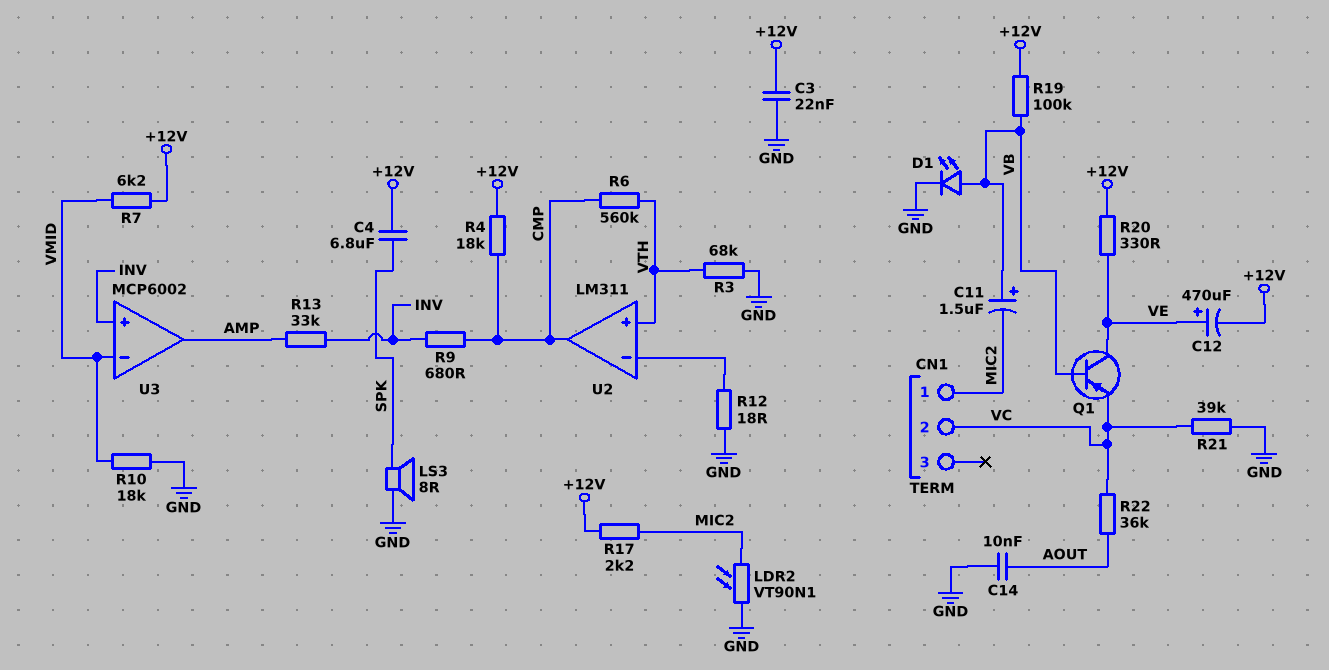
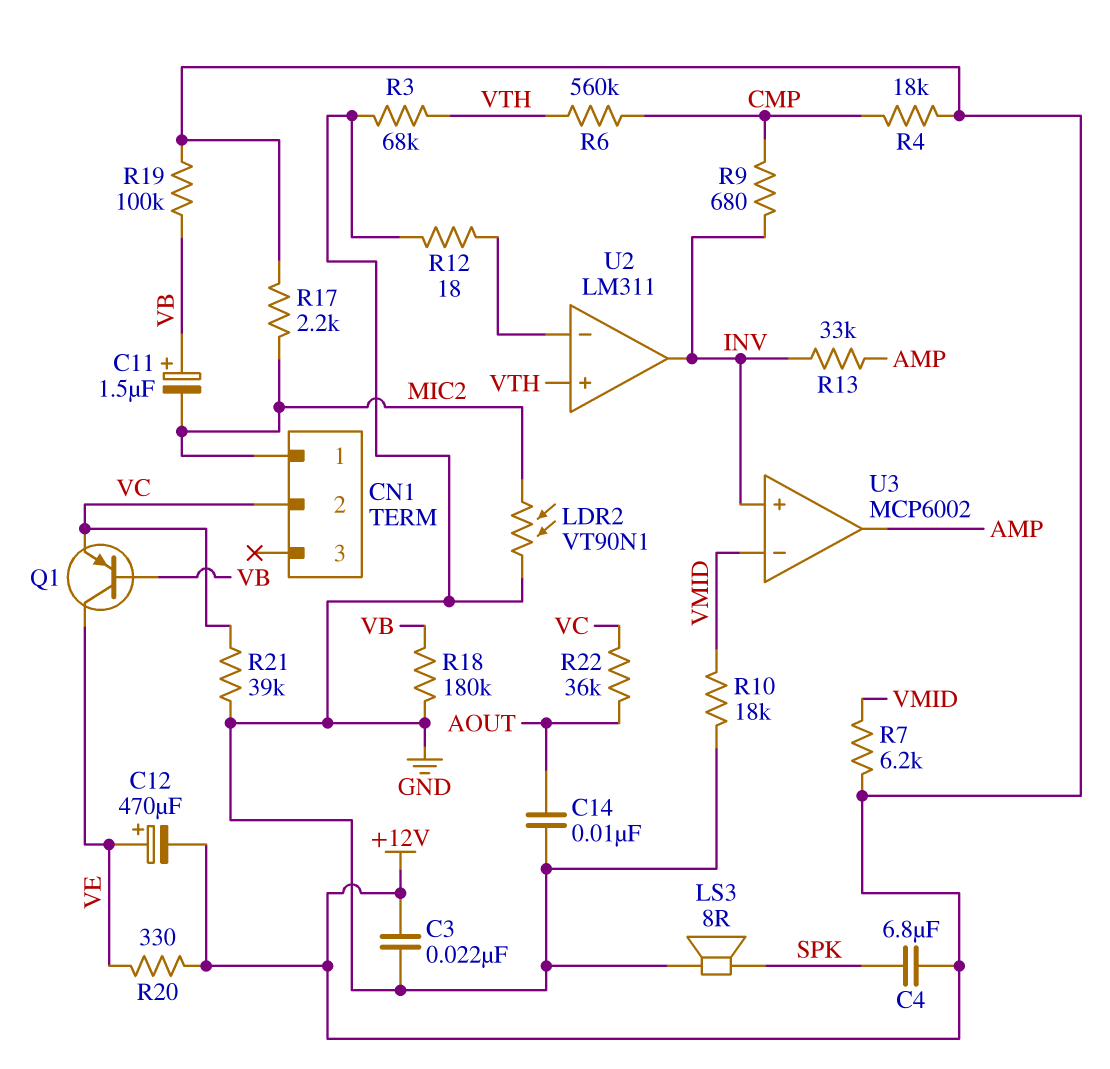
D1: LED (A VB, K GND) -> none
R18: none -> 180k (GND, VB)
U2 pin out: CMP -> INV

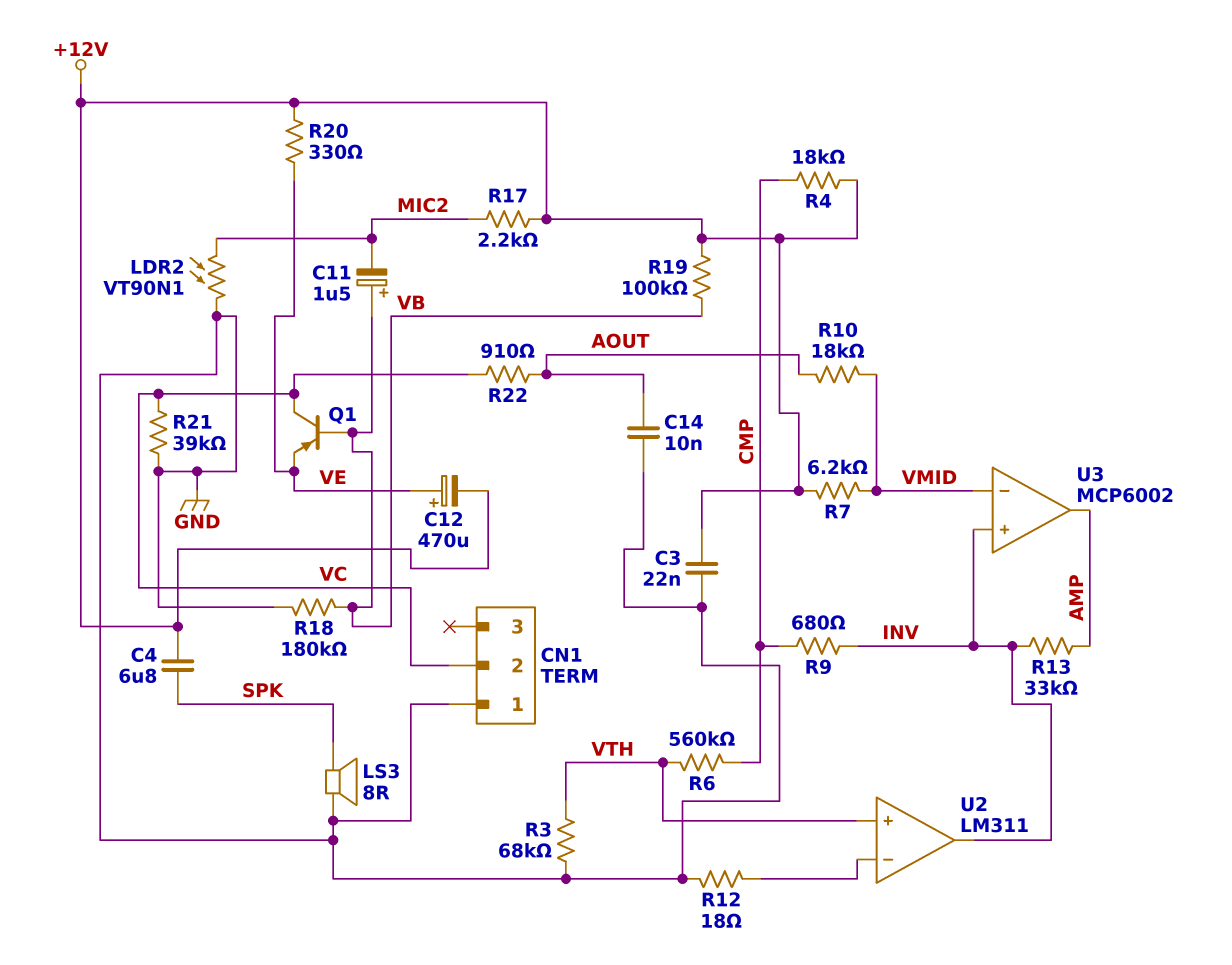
CN1 pin 1: MIC2 -> GND
Q1: PNP (B VB, C VE, E VC) -> PNP (B VB, C VC, E VE)
R10: 18k (GND, VMID) -> 18k (AOUT, VMID)
R22: 36k (AOUT, VC) -> 910 (AOUT, VC)

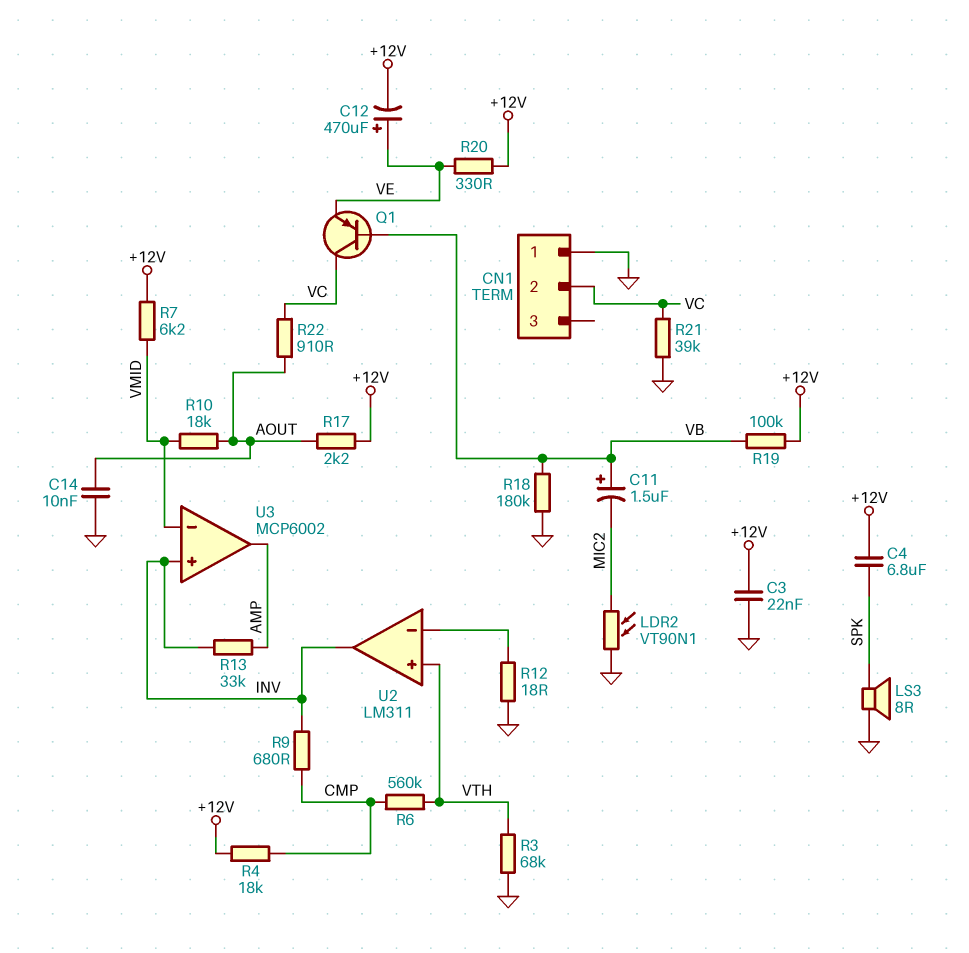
R17: 2.2k (+12V, MIC2) -> 2.2k (+12V, AOUT)

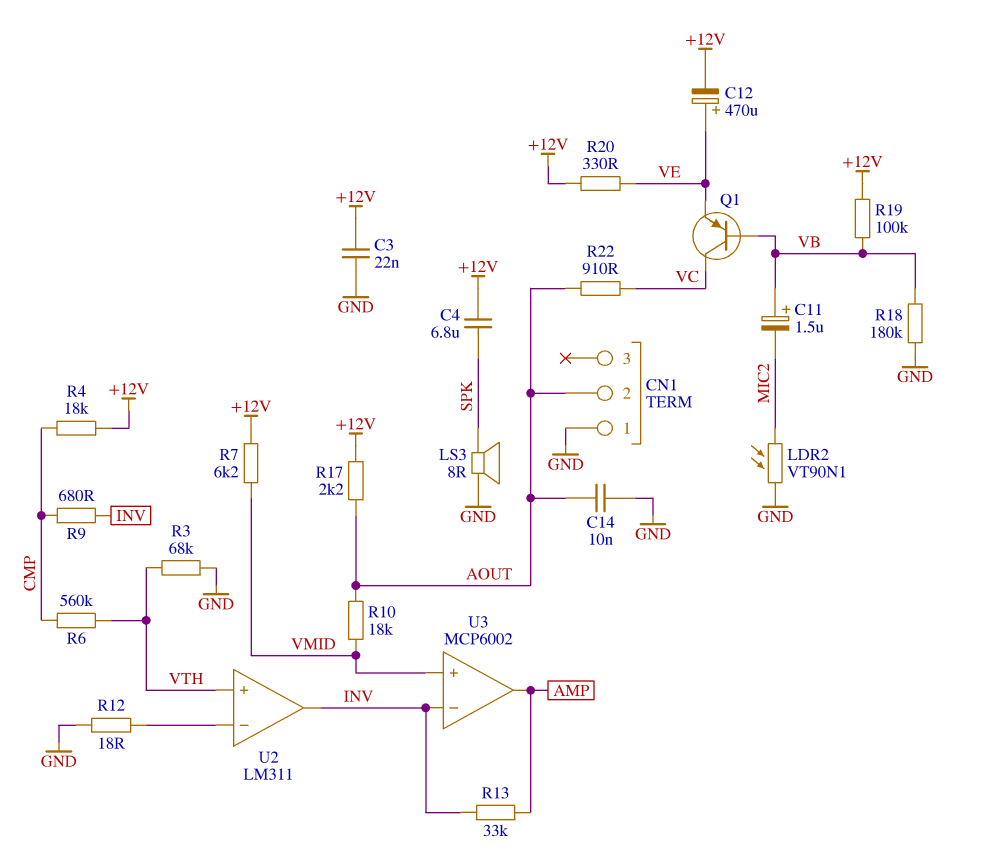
CN1 pin 2: VC -> AOUT
R21: 39k (GND, VC) -> none
U3 pin in+: INV -> VMID
U3 pin in-: VMID -> INV

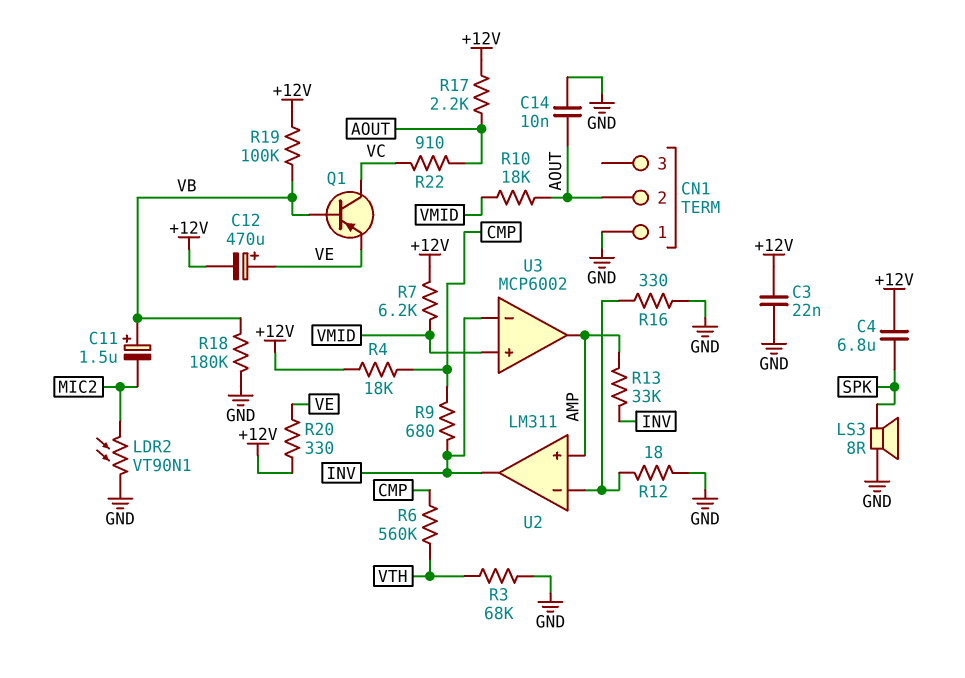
R16: none -> 330 (GND, U2/in-)
U2 pin in+: VTH -> AMP

